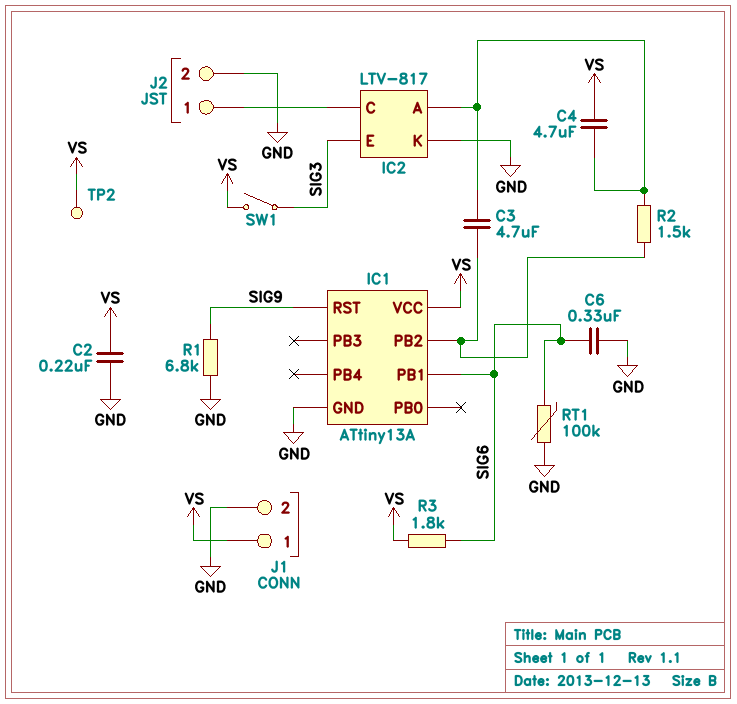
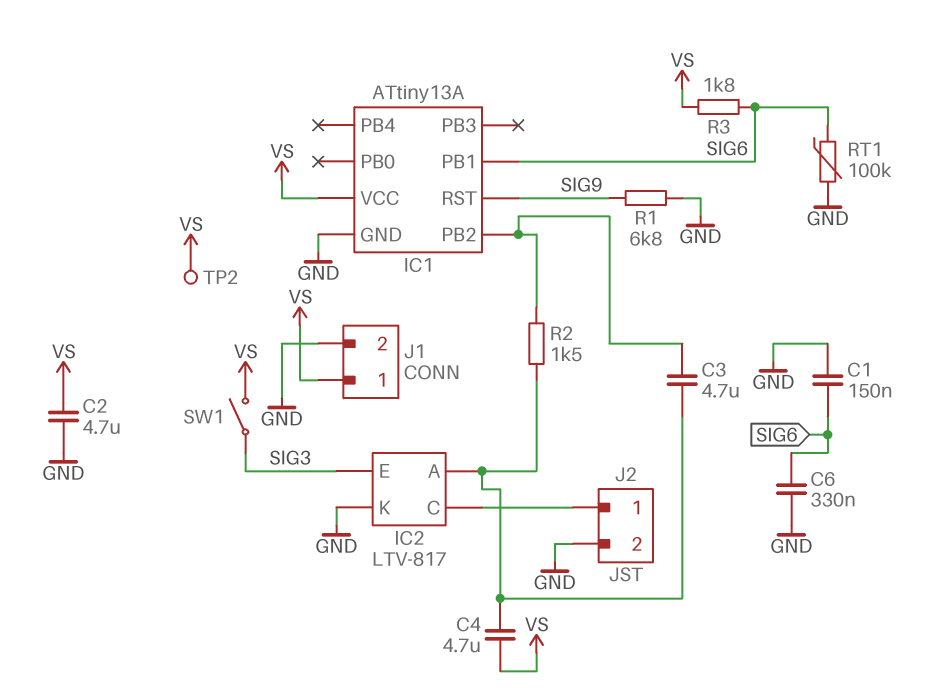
C1: none -> 150nF (GND, SIG6)
C2: 220nF (GND, VS) -> 4.7uF (GND, VS)

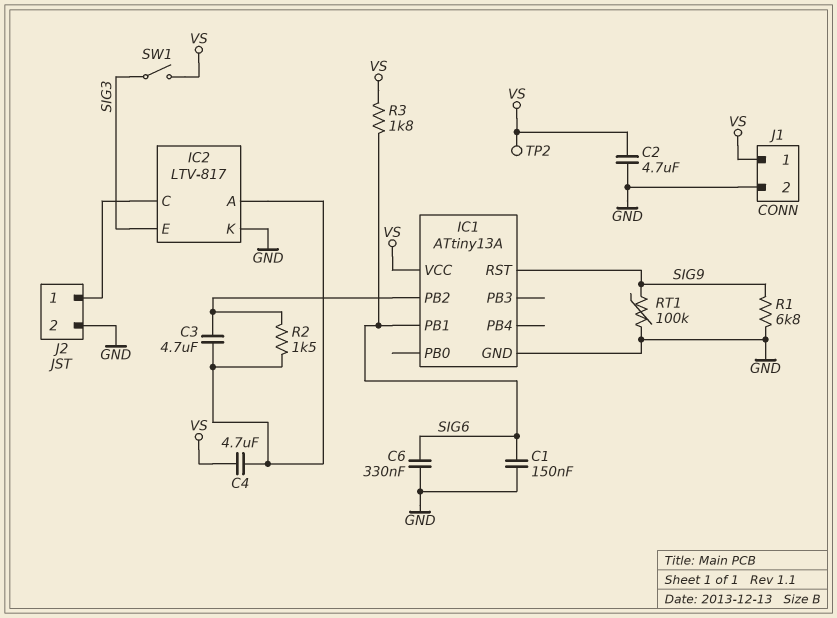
RT1: 100k (GND, SIG6) -> 100k (GND, SIG9)

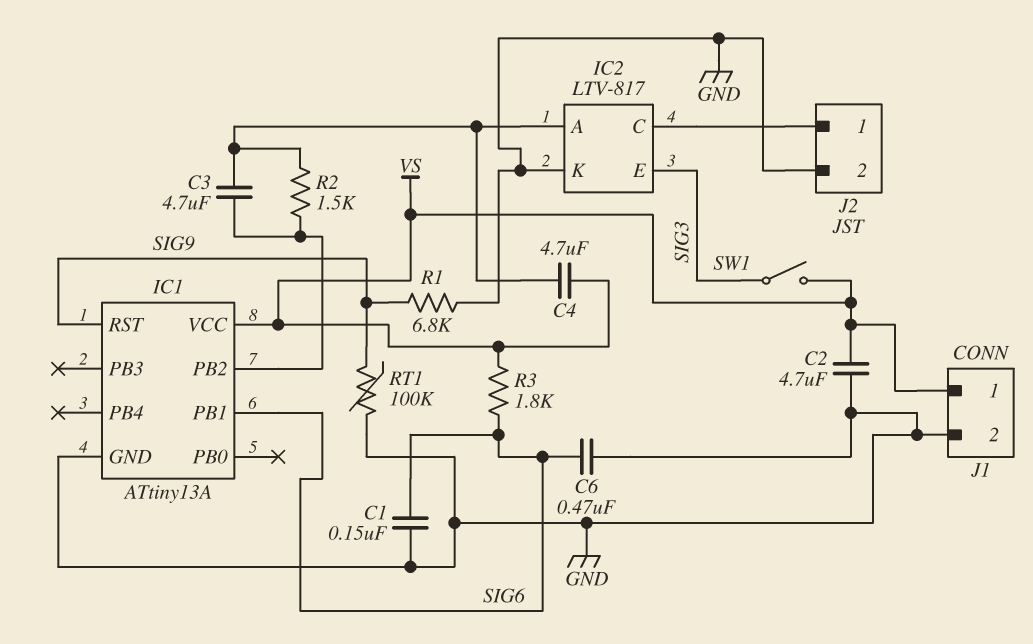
C6: 330nF (GND, SIG6) -> 470nF (GND, SIG6)
TP2: test point (VS) -> none

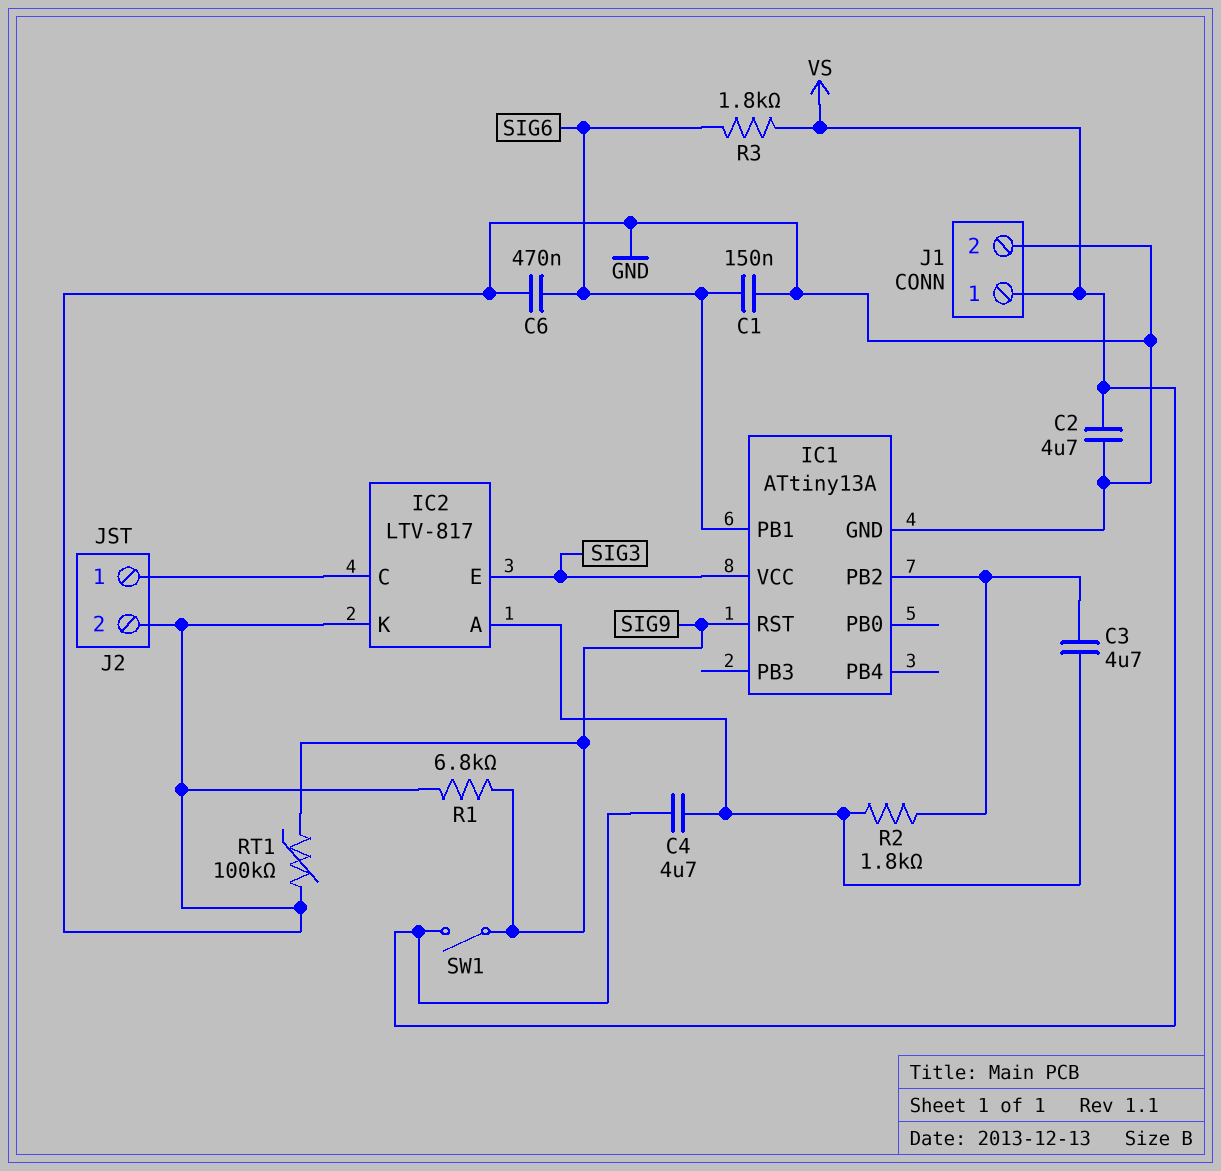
IC1 pin VCC: VS -> SIG3
R2: 1.5k (IC1/PB2, IC2/A) -> 1.8k (IC1/PB2, IC2/A)
SW1: switch (SIG3, VS) -> switch (SIG9, VS)

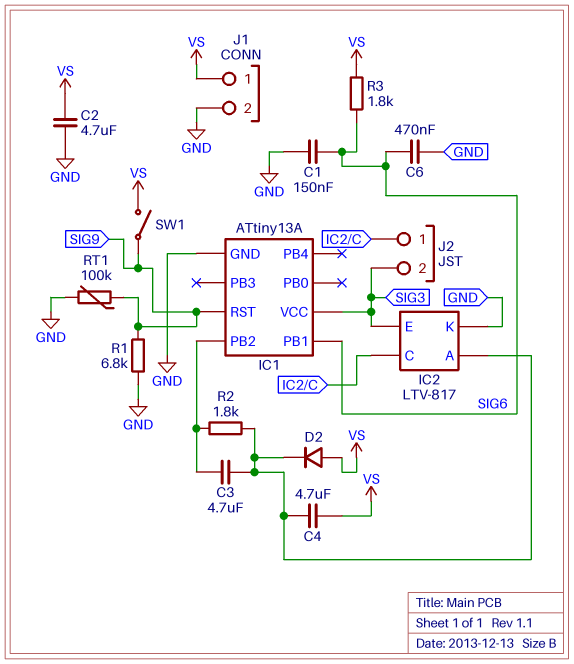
D2: none -> diode (A VS, K IC2/A)
J2 pin 2: GND -> SIG3

